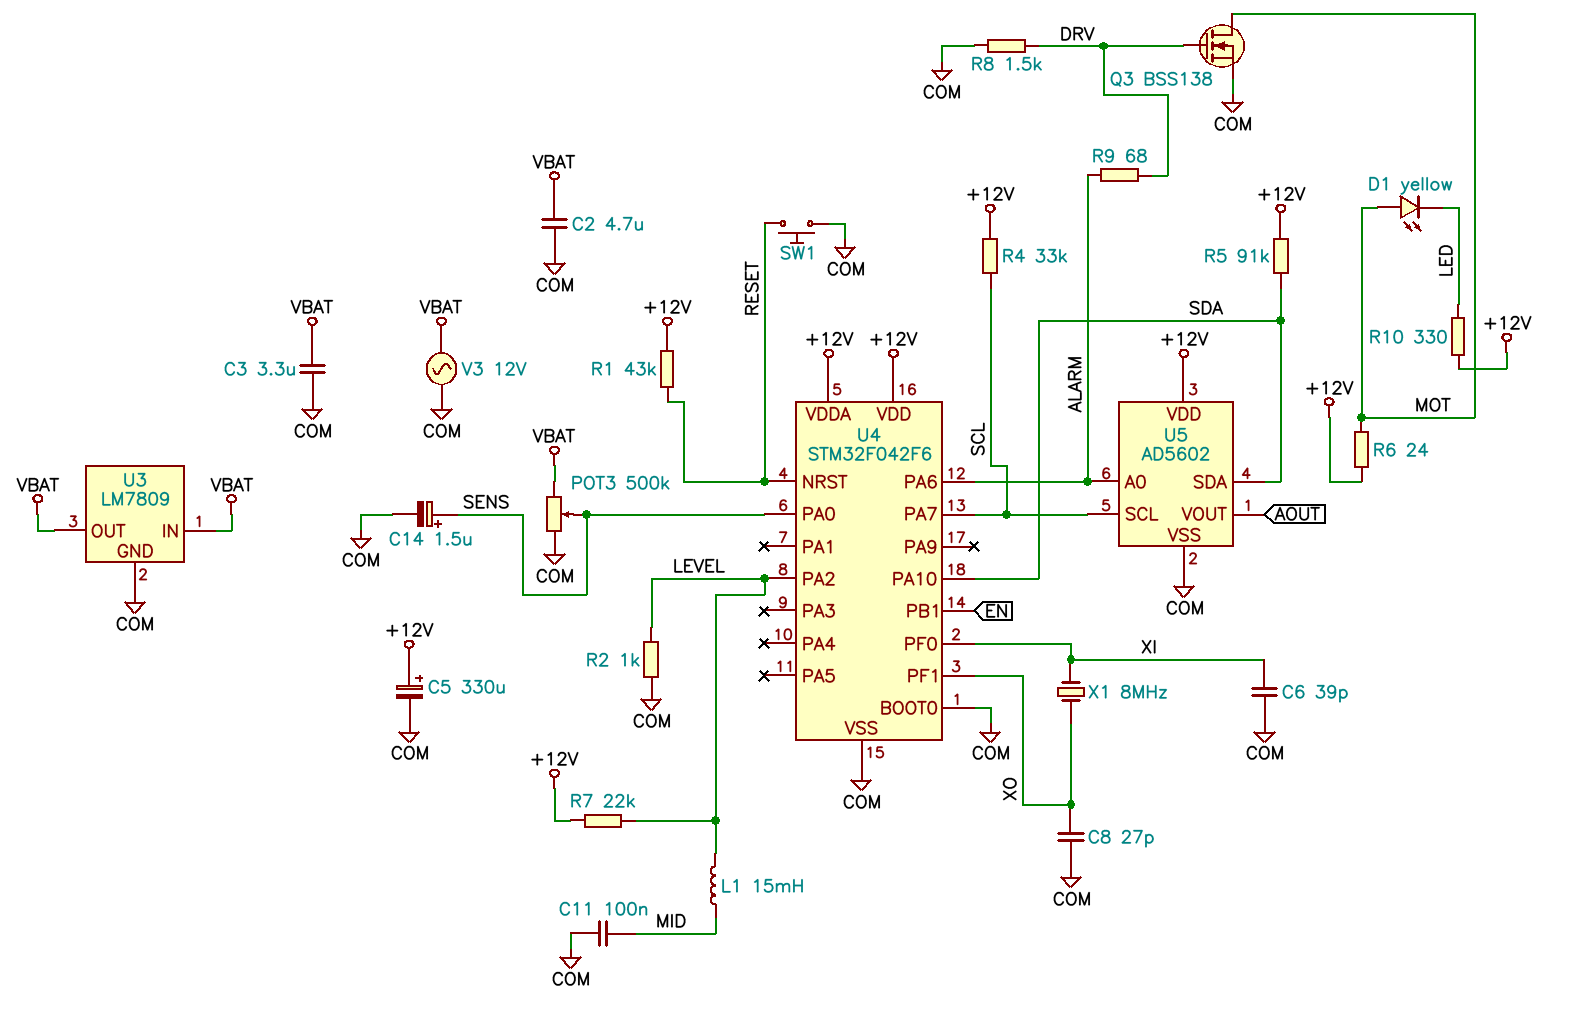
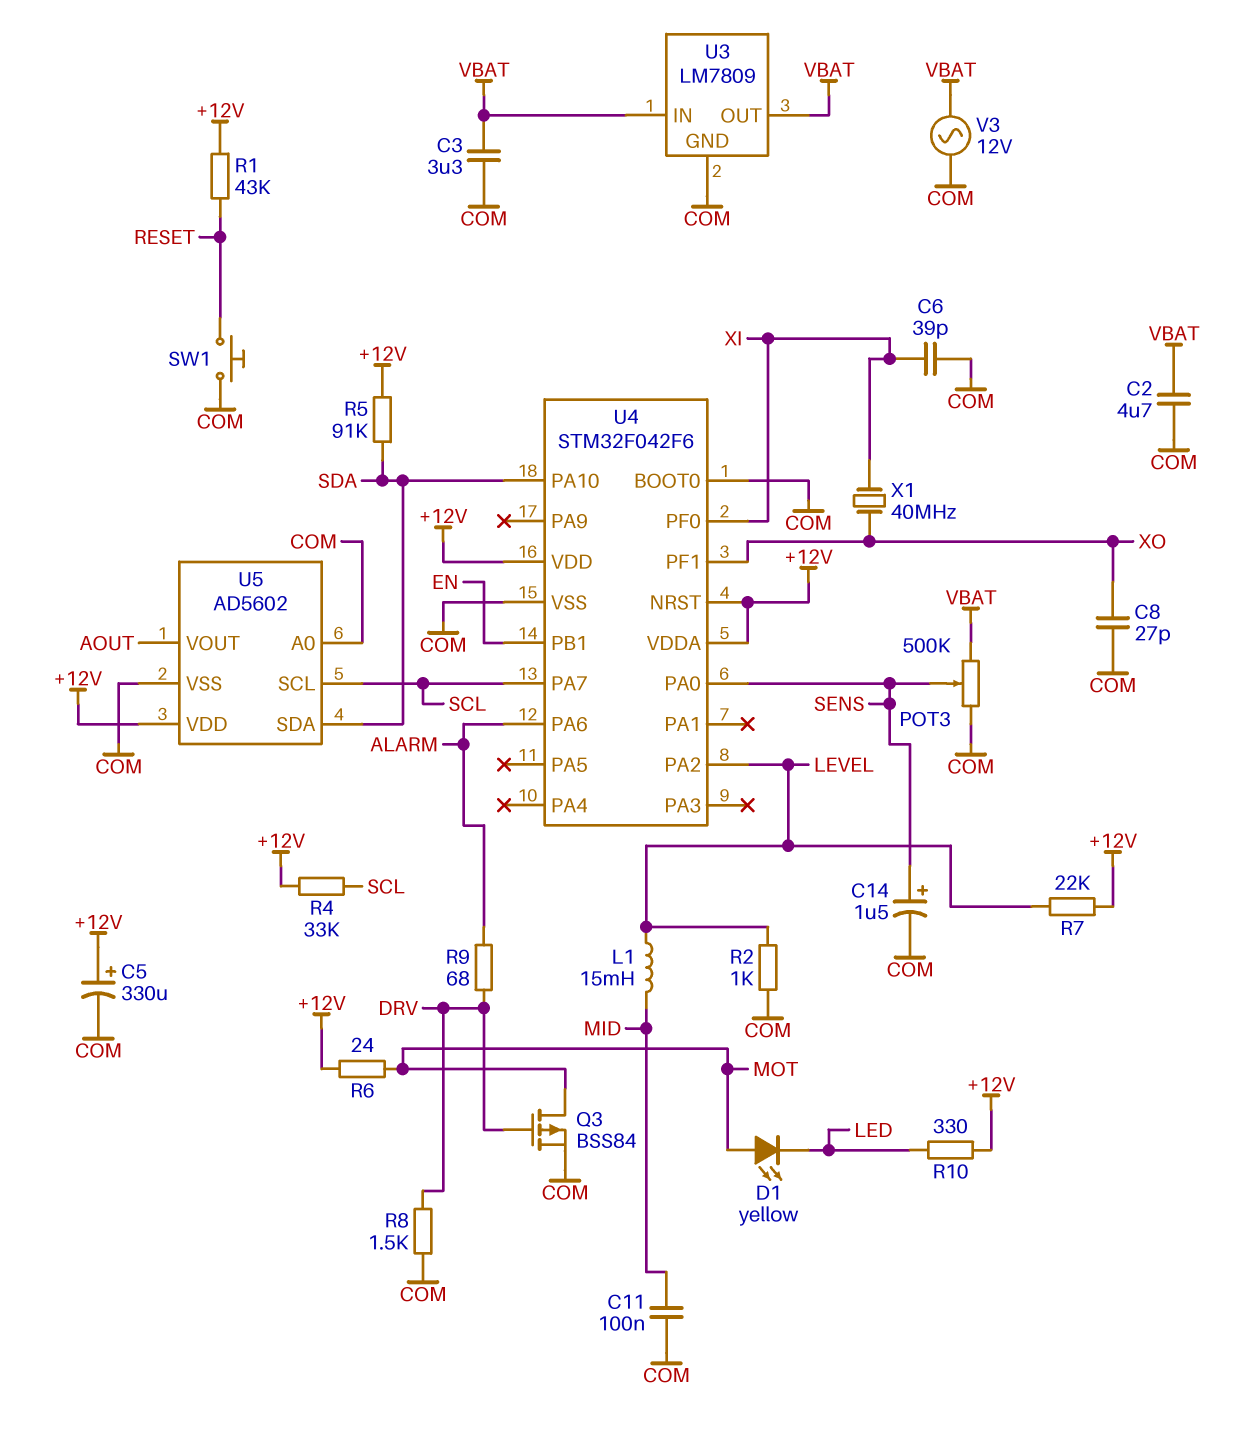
Q3: NMOS BSS138 (G DRV, D MOT, S COM) -> PMOS BSS84 (G DRV, D MOT, S COM)
U4 pin NRST: RESET -> +12V
U5 pin A0: ALARM -> COM
X1: 8MHz (XI, XO) -> 40MHz (XI, XO)

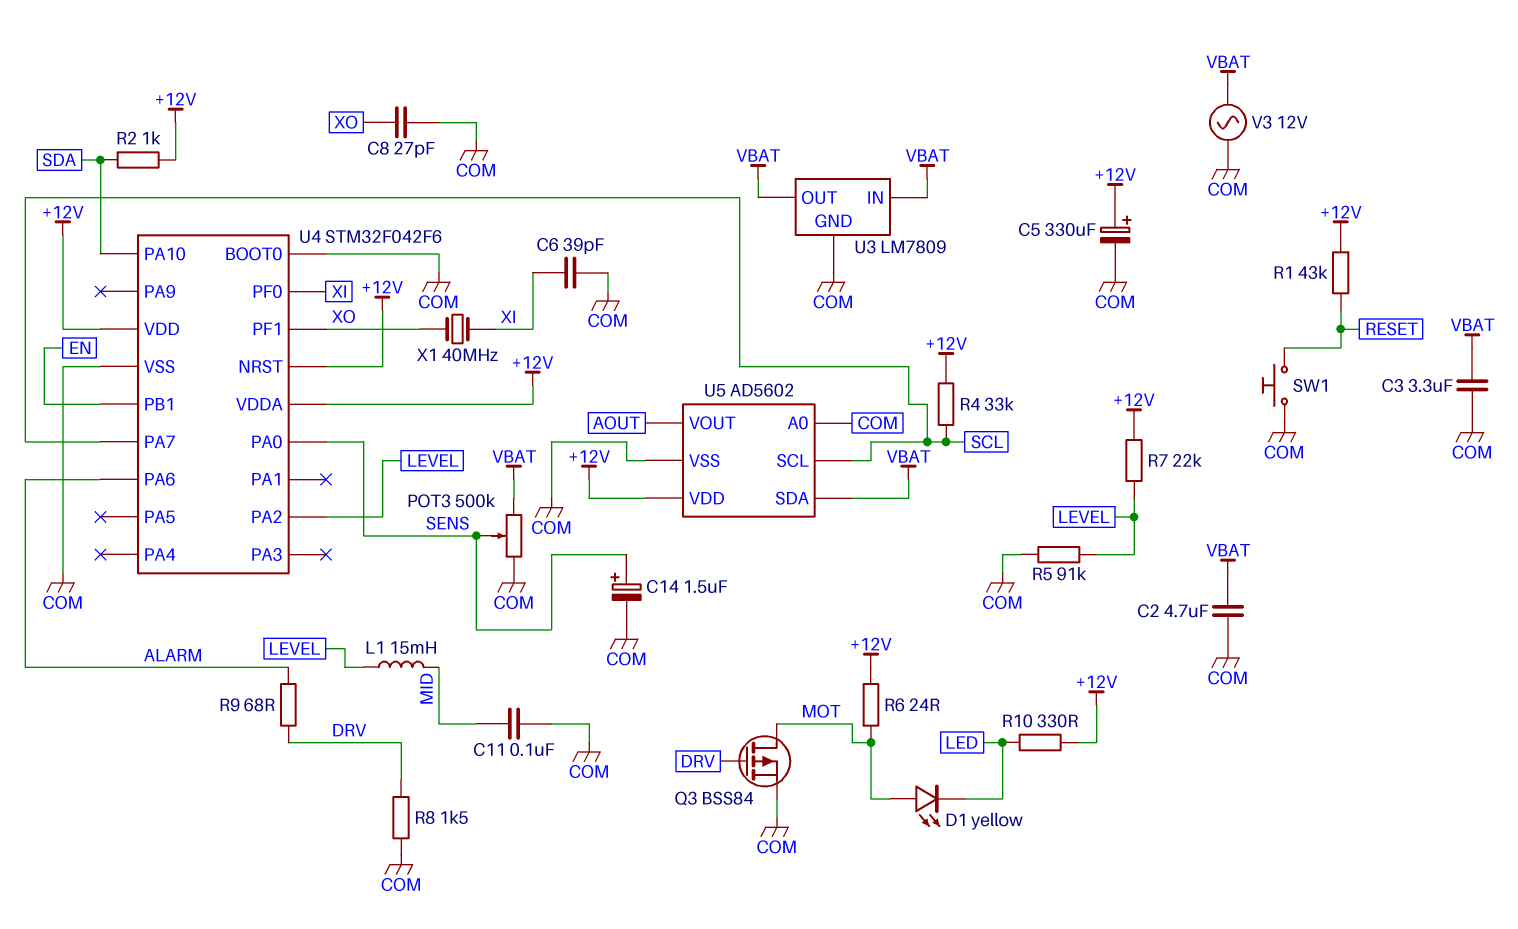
R2: 1k (COM, LEVEL) -> 1k (+12V, SDA)
R5: 91k (+12V, SDA) -> 91k (COM, LEVEL)
U5 pin SDA: SDA -> VBAT

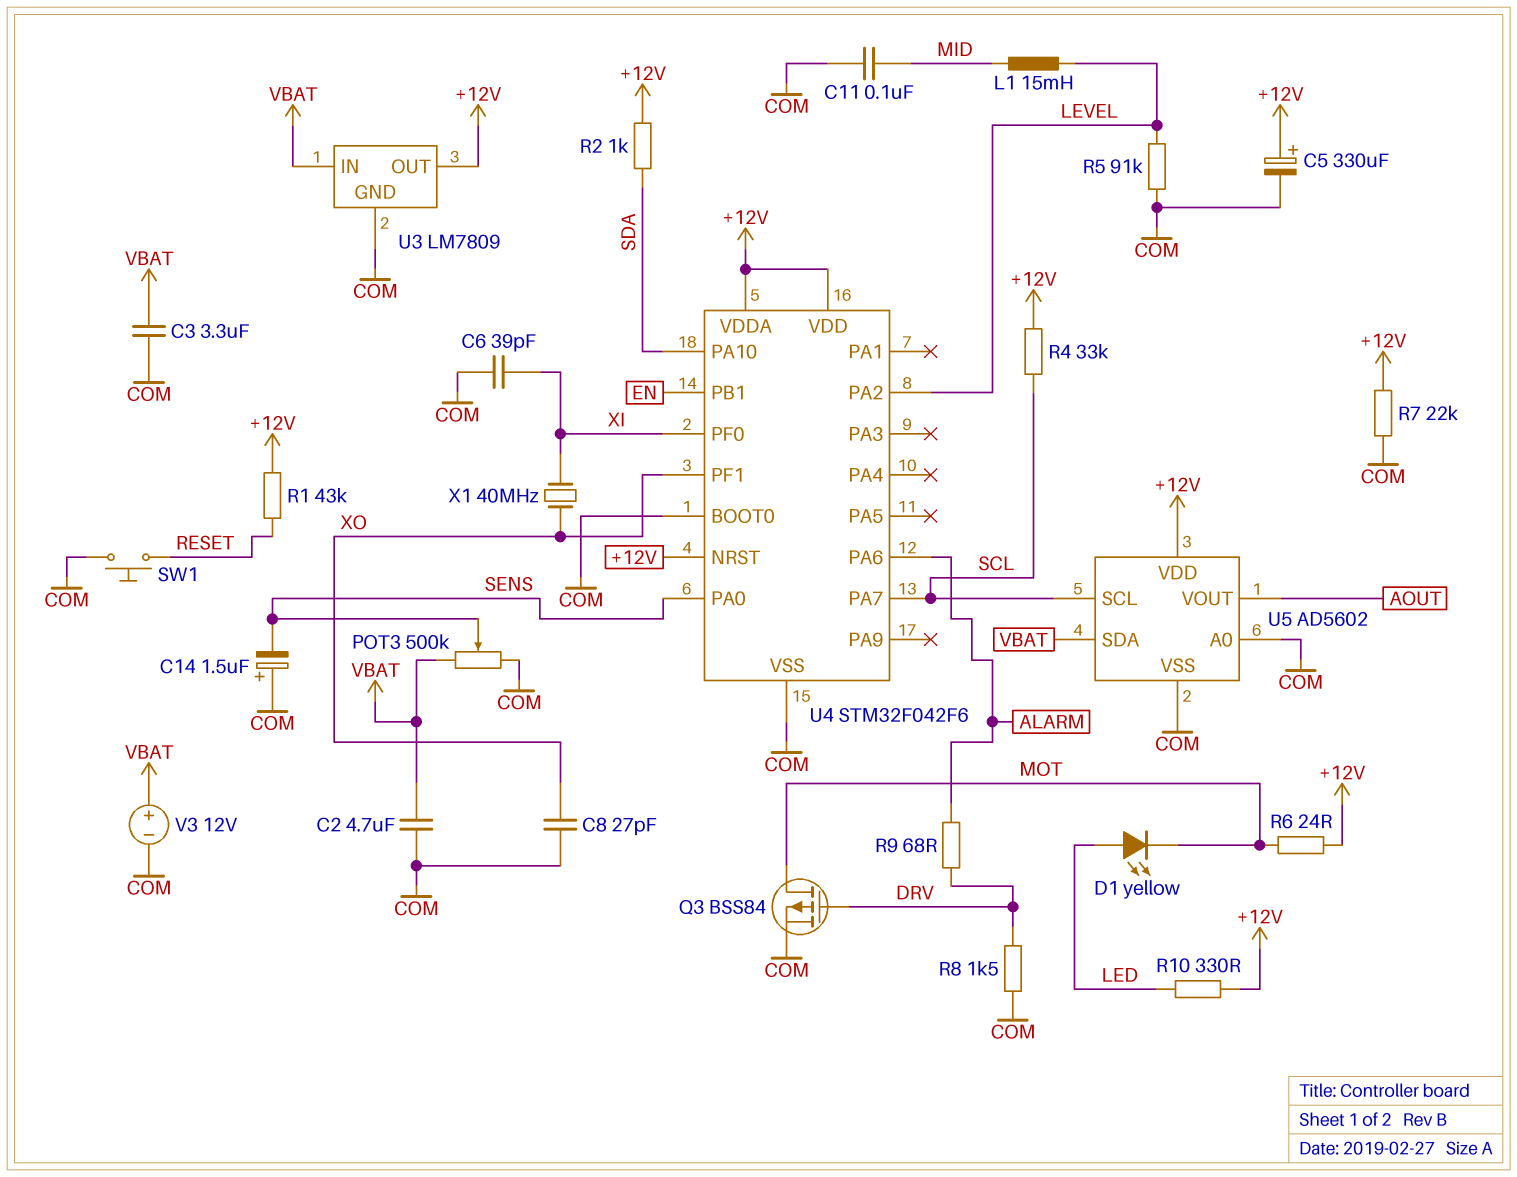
C14: 1.5uF (plus SENS, minus COM) -> 1.5uF (plus COM, minus SENS)
D1: LED yellow (A MOT, K LED) -> LED yellow (A LED, K MOT)
R7: 22k (+12V, LEVEL) -> 22k (+12V, COM)
U3 pin OUT: VBAT -> +12V
V3: AC 12V (COM, VBAT) -> 12V (plus VBAT, minus COM)

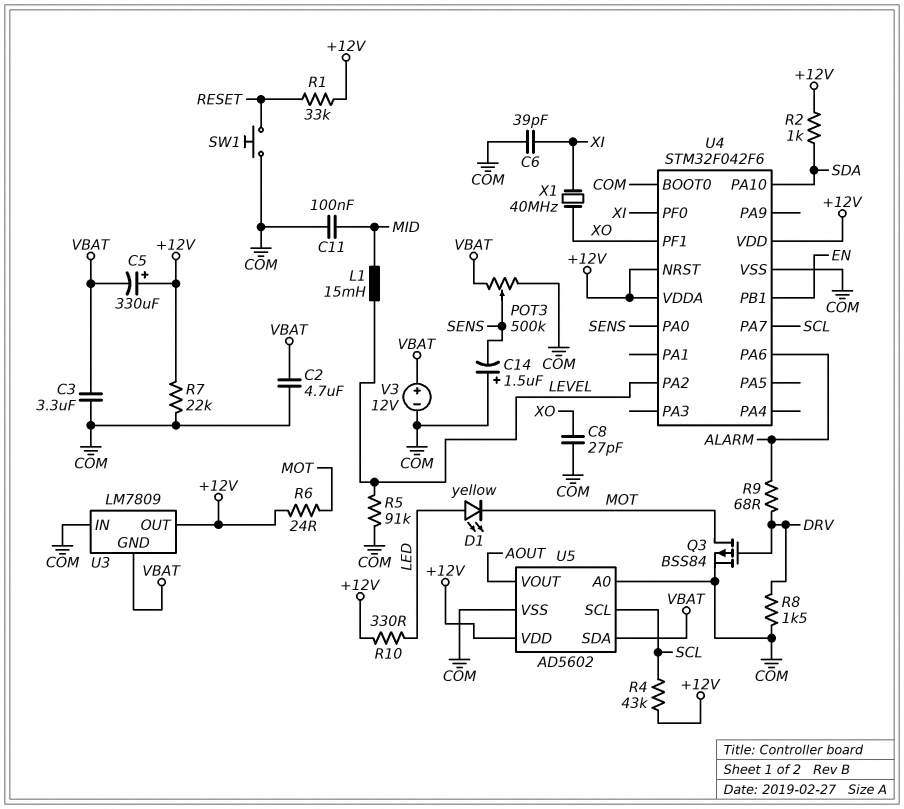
C5: 330uF (plus +12V, minus COM) -> 330uF (plus +12V, minus VBAT)
R1: 43k (+12V, RESET) -> 33k (+12V, RESET)
R4: 33k (+12V, SCL) -> 43k (+12V, SCL)
U3 pin GND: COM -> VBAT
U3 pin IN: VBAT -> COM

